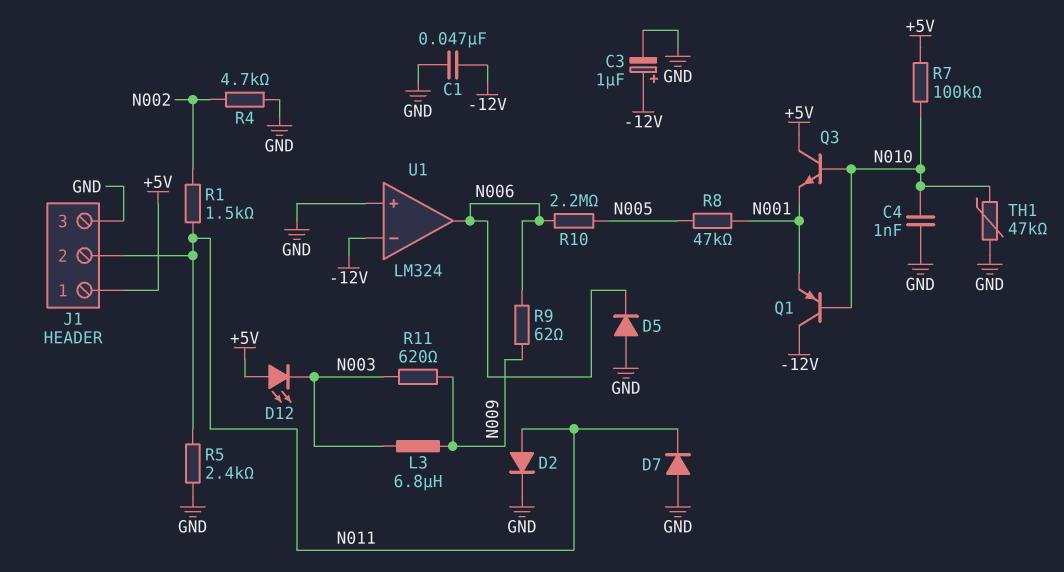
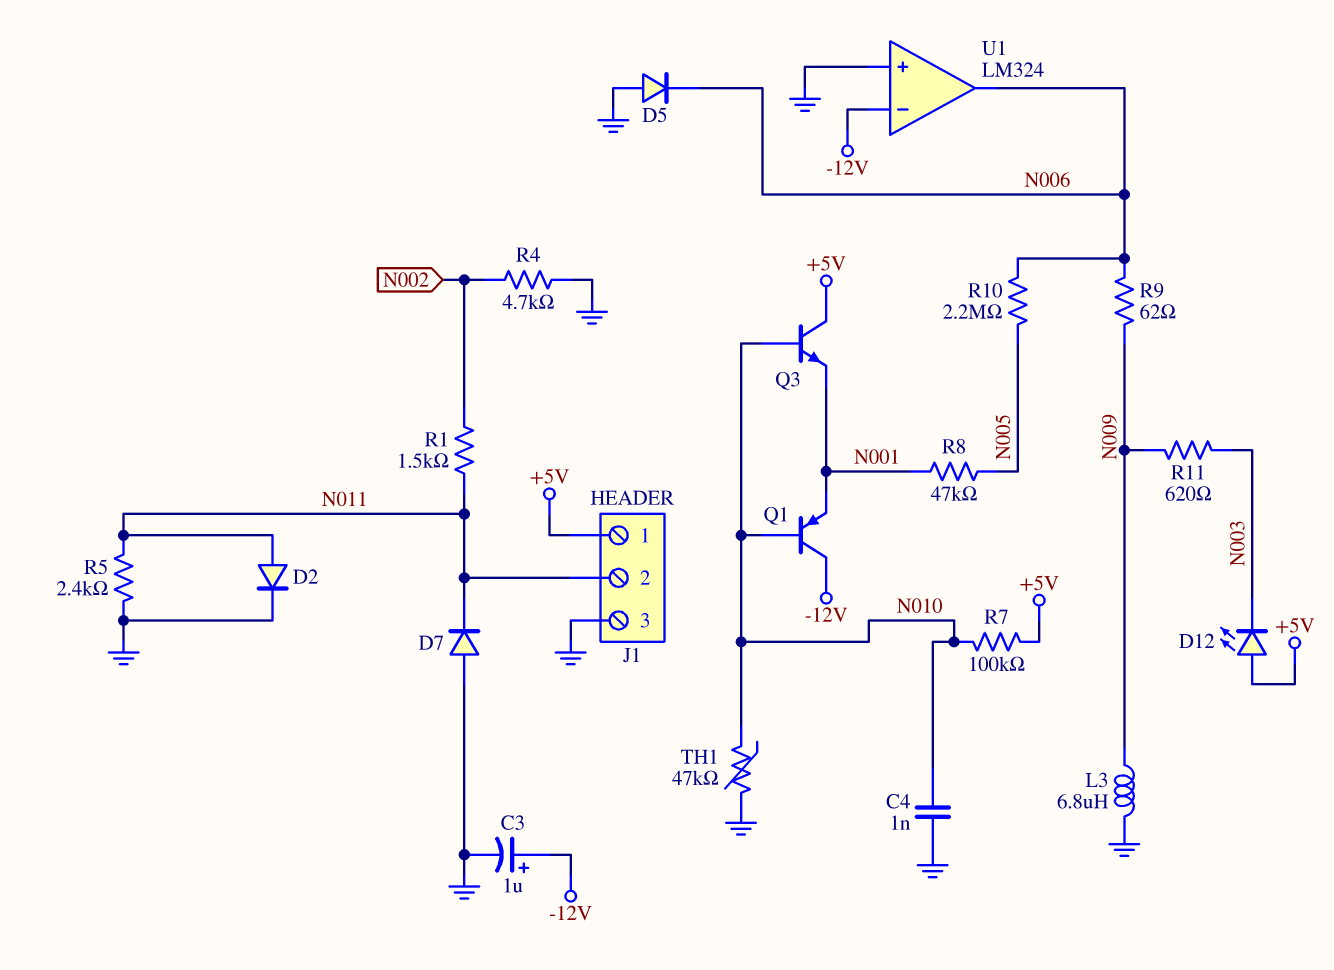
C1: 47nF (-12V, GND) -> none
L3: 6.8uH (N003, N009) -> 6.8uH (GND, N009)

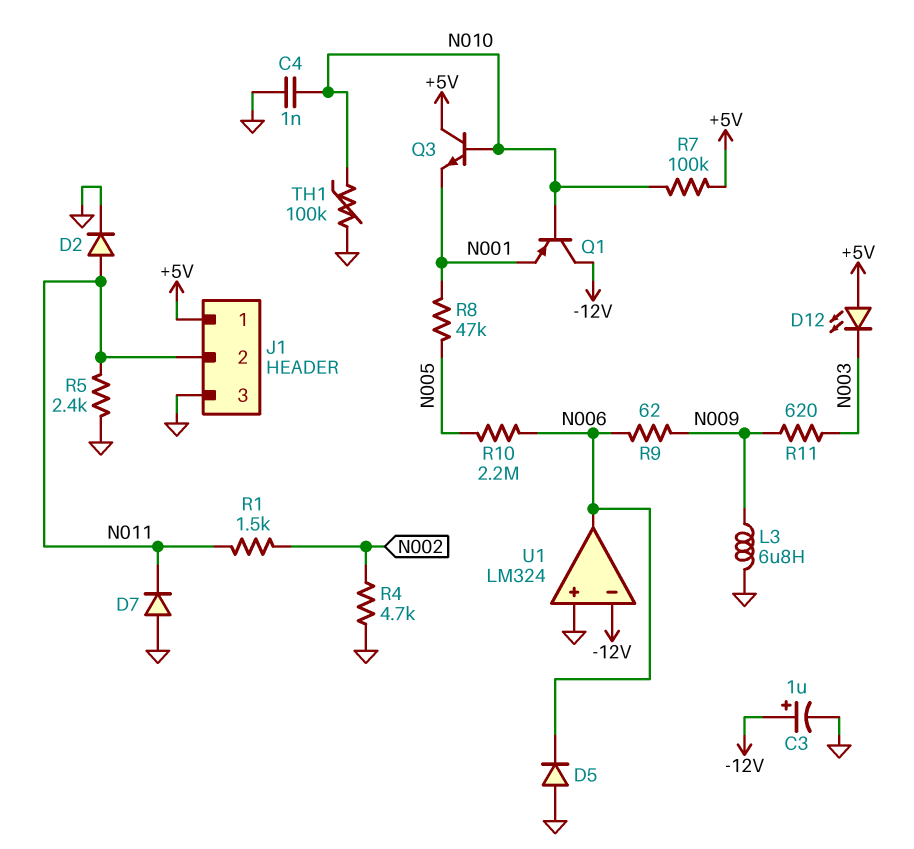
TH1: 47k (GND, N010) -> 100k (GND, N010)

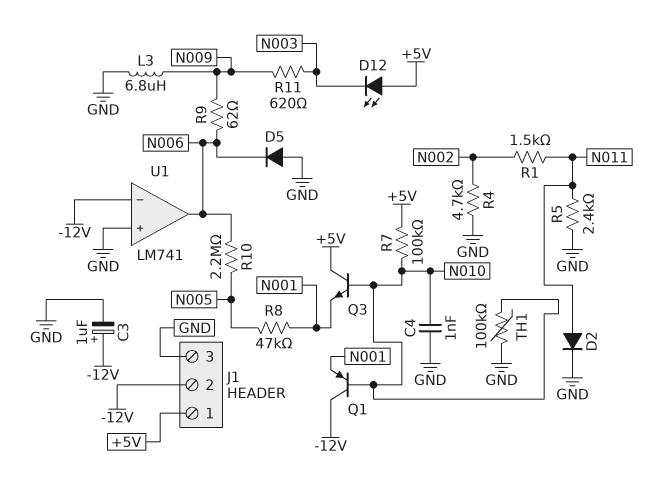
D7: diode (A GND, K N011) -> none
J1 pin 2: N011 -> -12V
U1: LM324 -> LM741

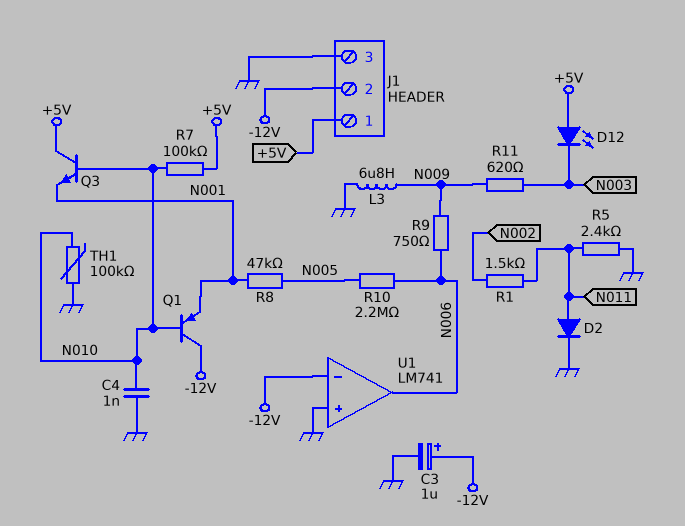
D5: diode (A GND, K N006) -> none
R4: 4.7k (GND, N002) -> none
R9: 62 (N006, N009) -> 750 (N006, N009)

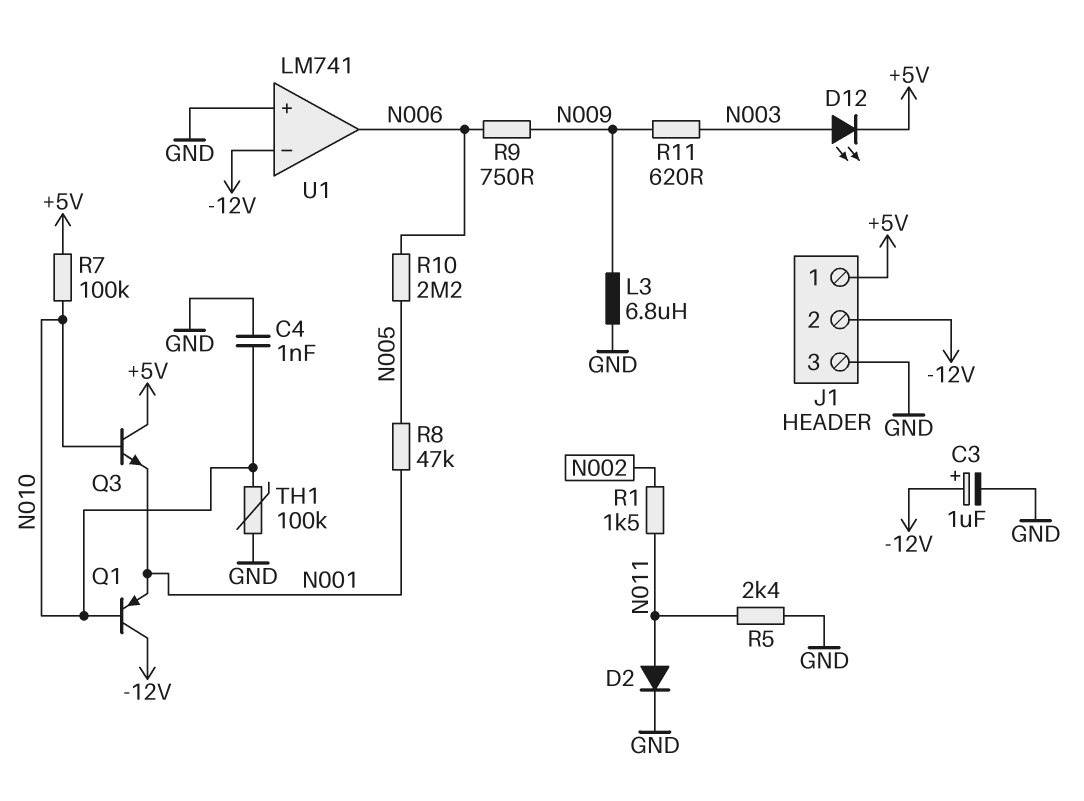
D12: LED (A +5V, K N003) -> LED (A N003, K +5V)

